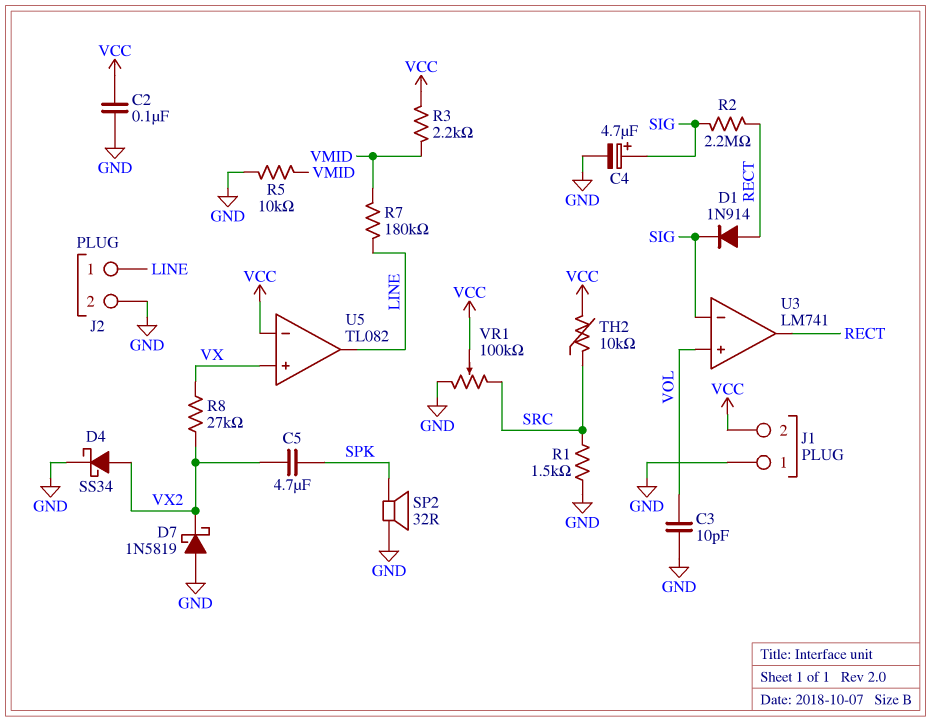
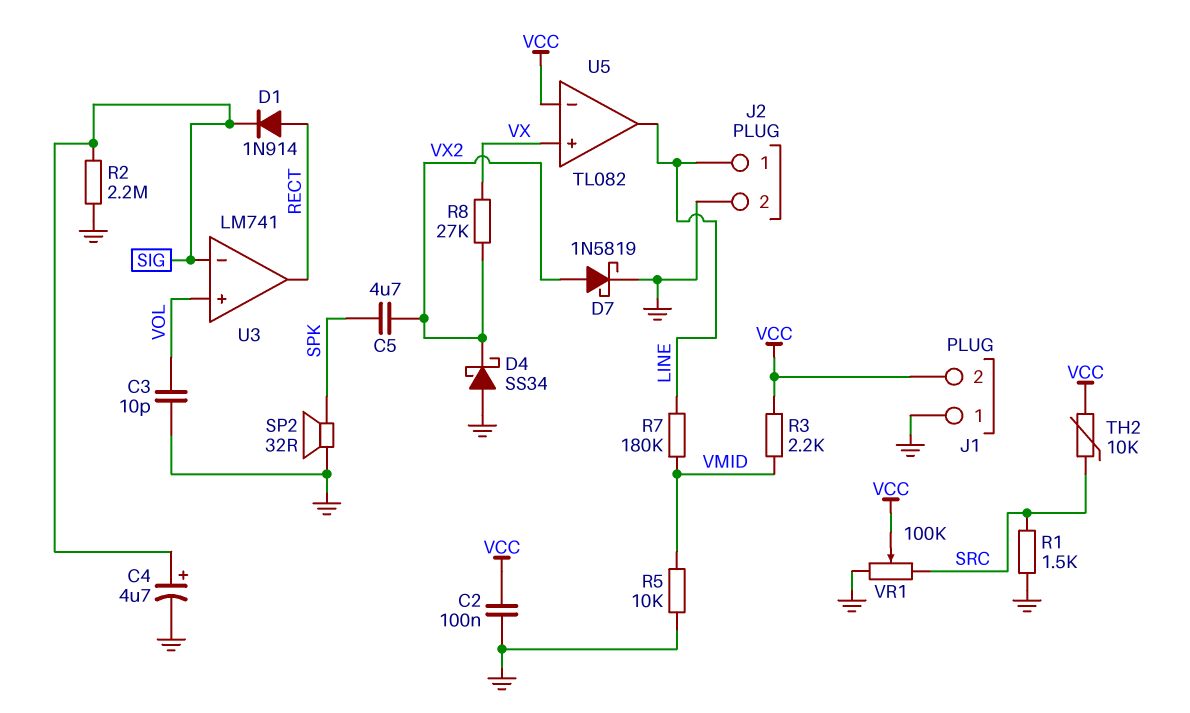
D4: schottky SS34 (A VX2, K GND) -> schottky SS34 (A GND, K VX2)
D7: schottky 1N5819 (A GND, K VX2) -> schottky 1N5819 (A VX2, K GND)
R2: 2.2M (RECT, SIG) -> 2.2M (GND, SIG)

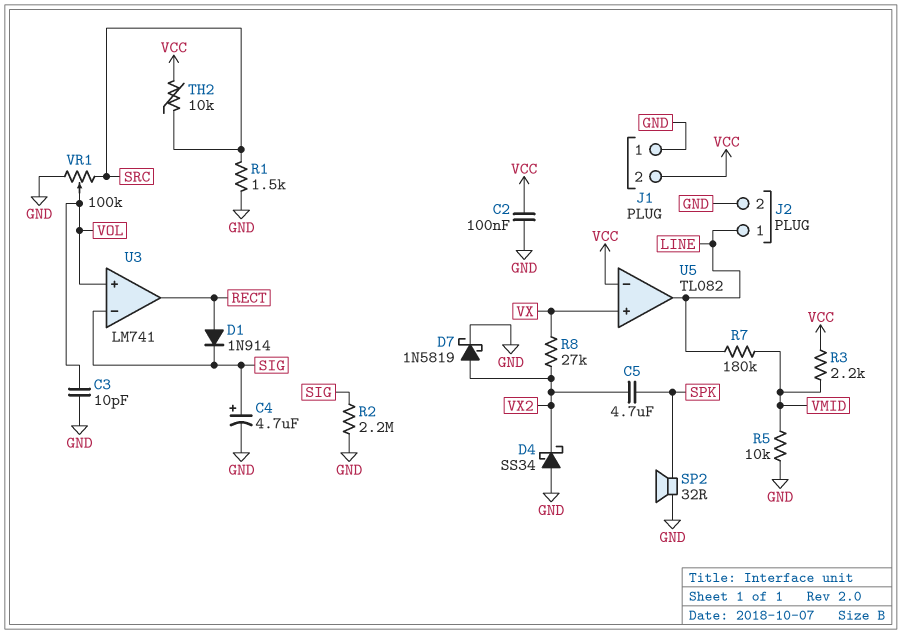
VR1: 100k (GND, SRC, wiper VCC) -> 100k (GND, SRC, wiper VOL)

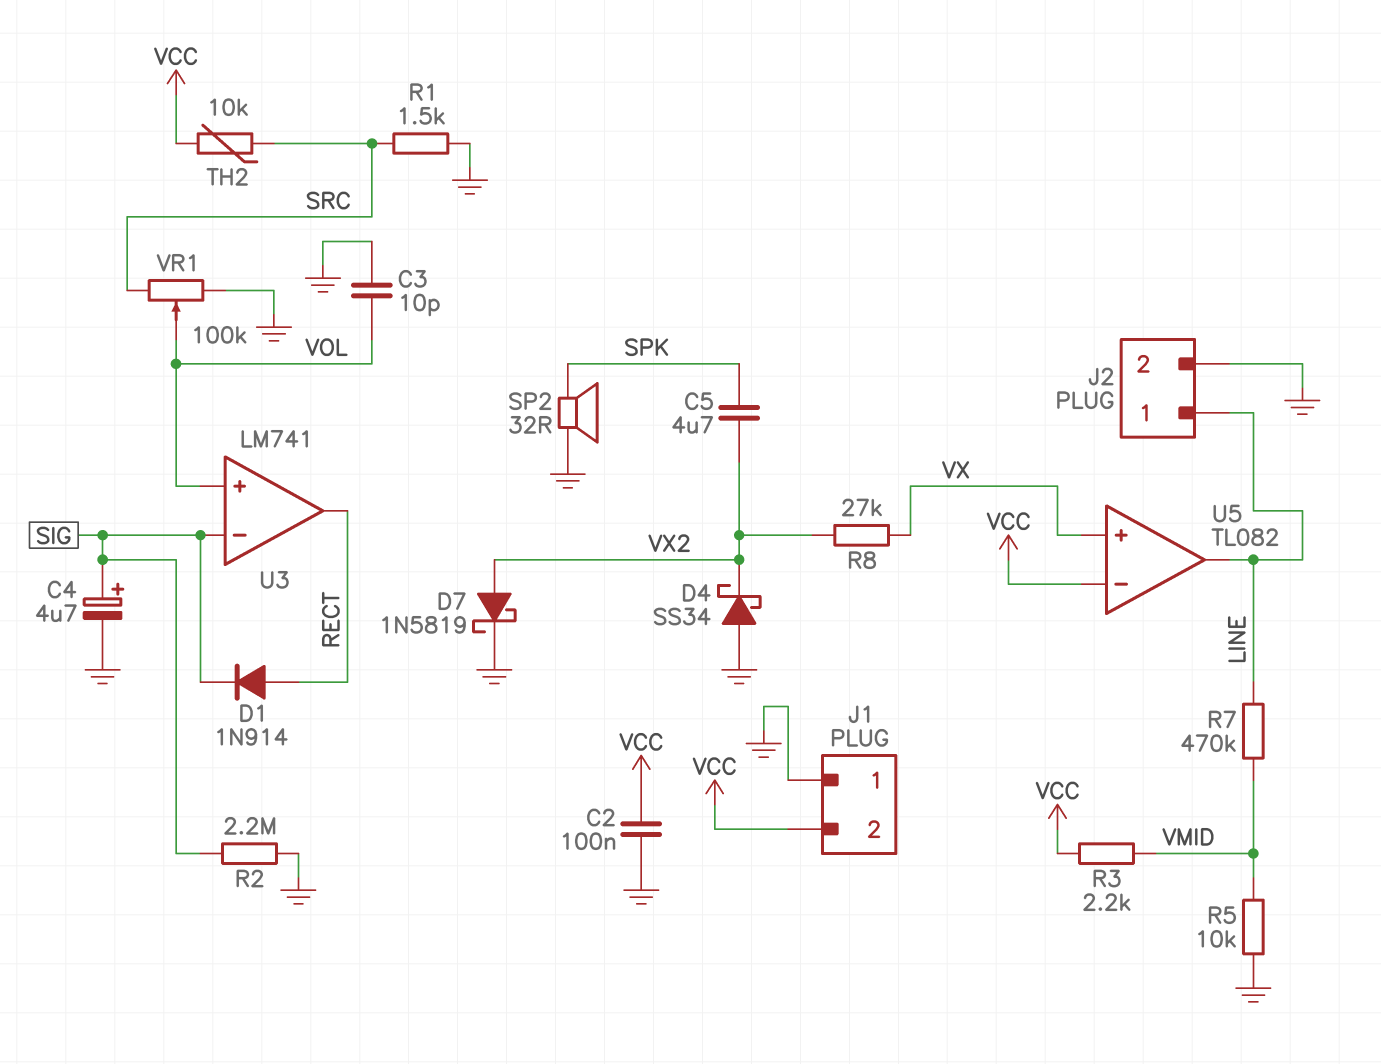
R7: 180k (LINE, VMID) -> 470k (LINE, VMID)

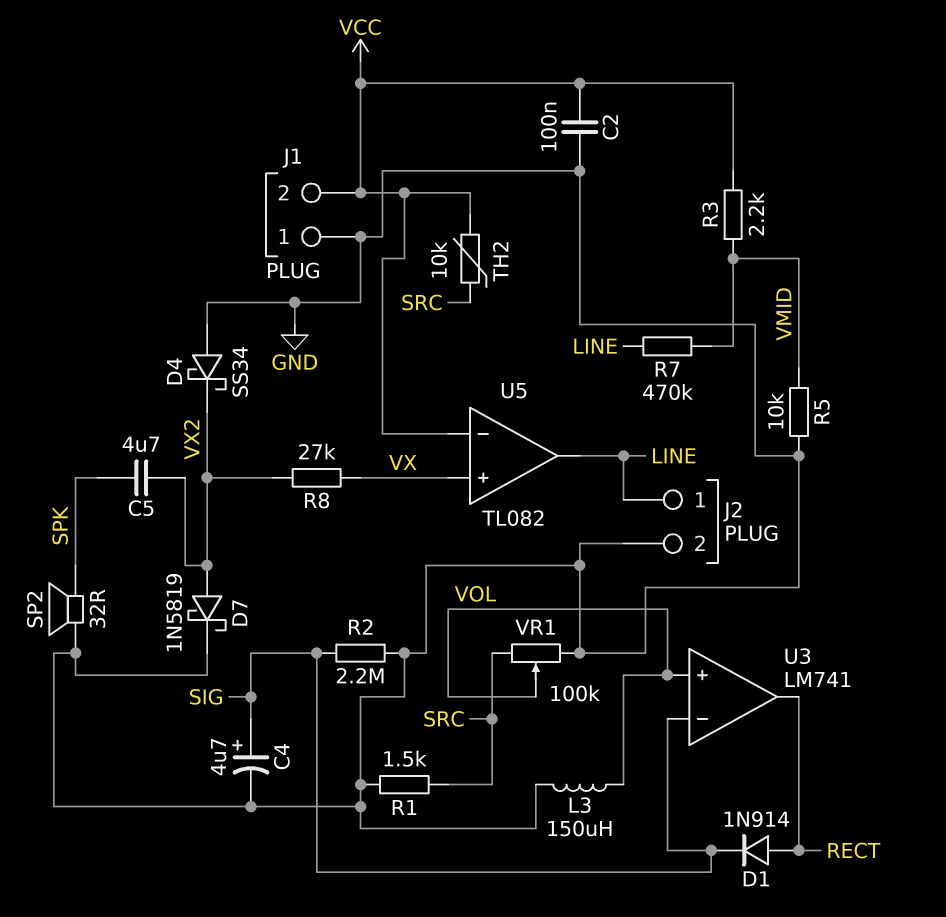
C3: 10pF (GND, VOL) -> none
L3: none -> 150uH (GND, VOL)

